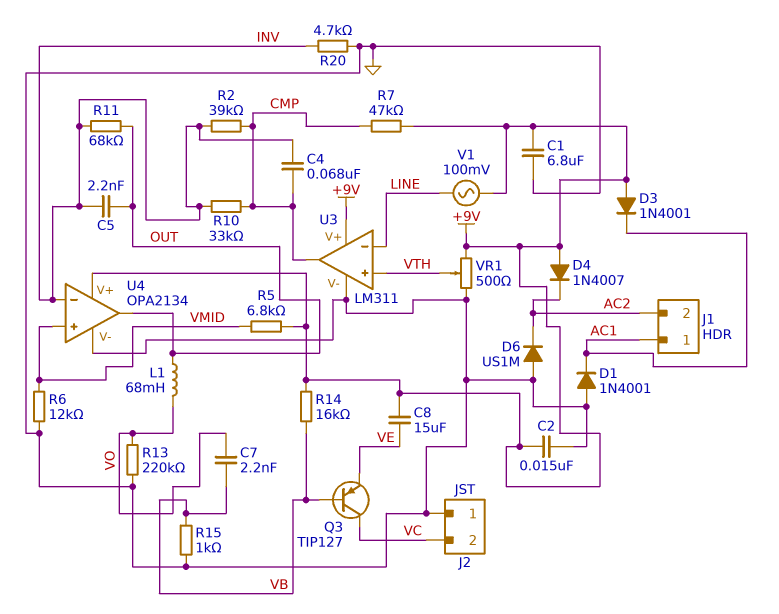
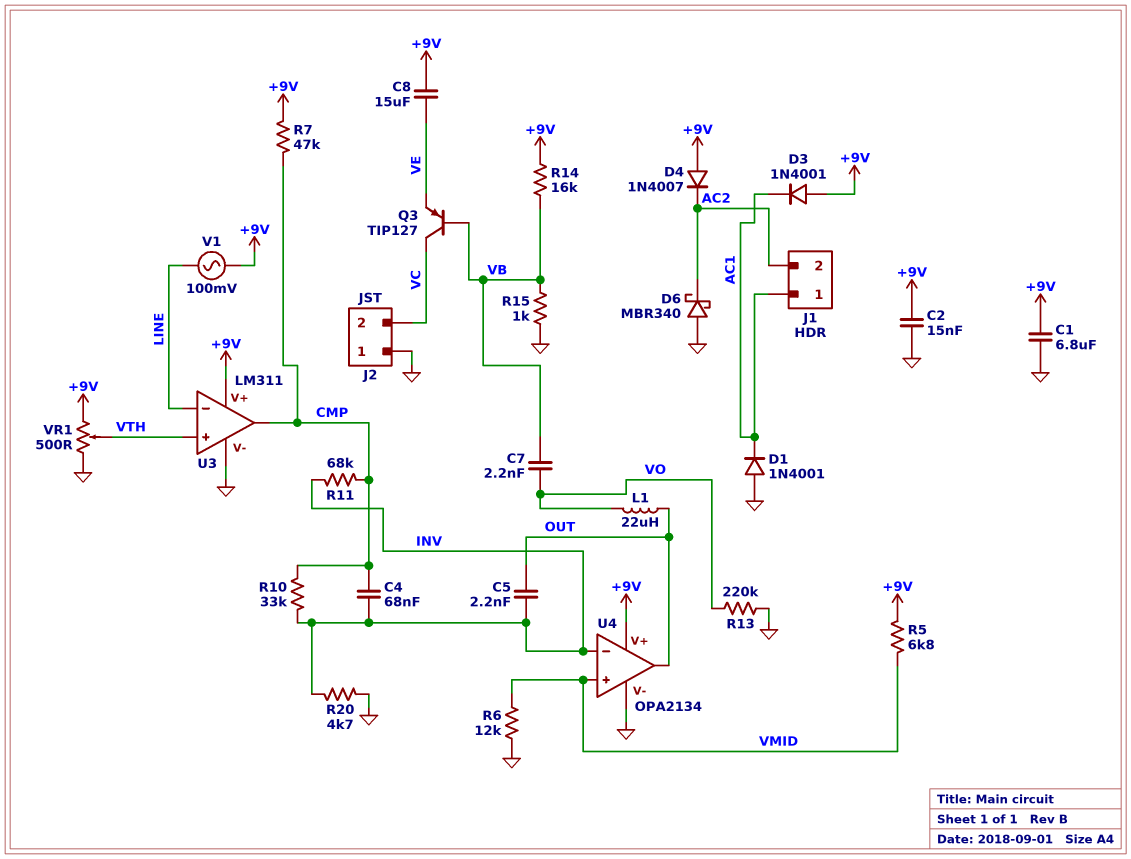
D6: diode US1M (A GND, K AC2) -> schottky MBR340 (A GND, K AC2)
L1: 68mH (OUT, VO) -> 22uH (OUT, VO)
R2: 39k (CMP, INV) -> none
R11: 68k (INV, OUT) -> 68k (CMP, INV)

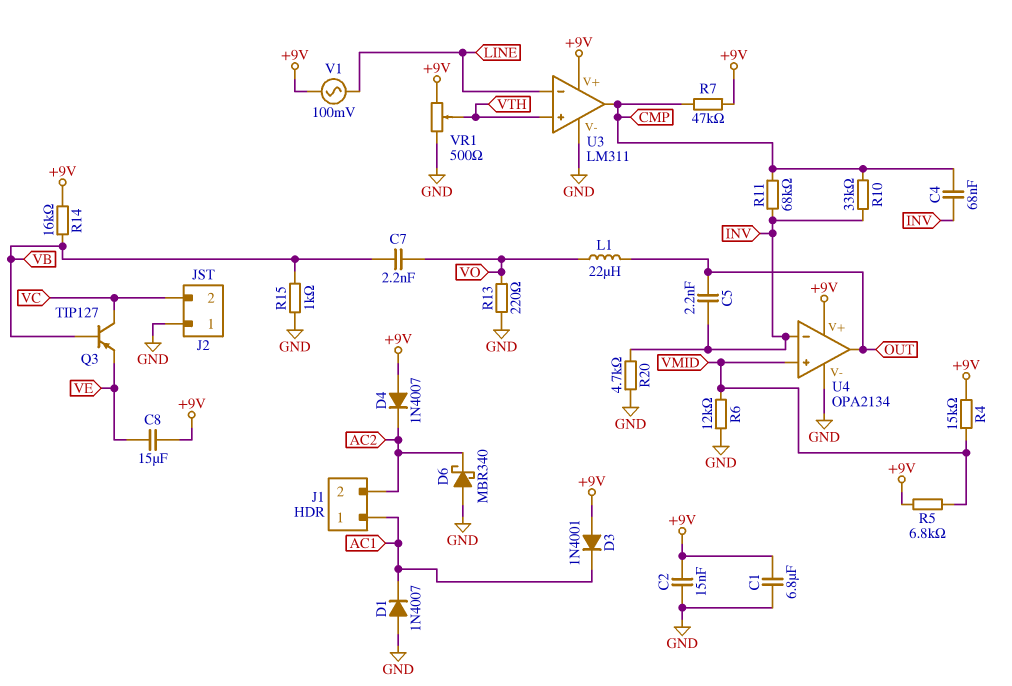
D1: diode 1N4001 (A GND, K AC1) -> diode 1N4007 (A GND, K AC1)
R4: none -> 15k (+9V, VMID)
R13: 220k (GND, VO) -> 220 (GND, VO)

